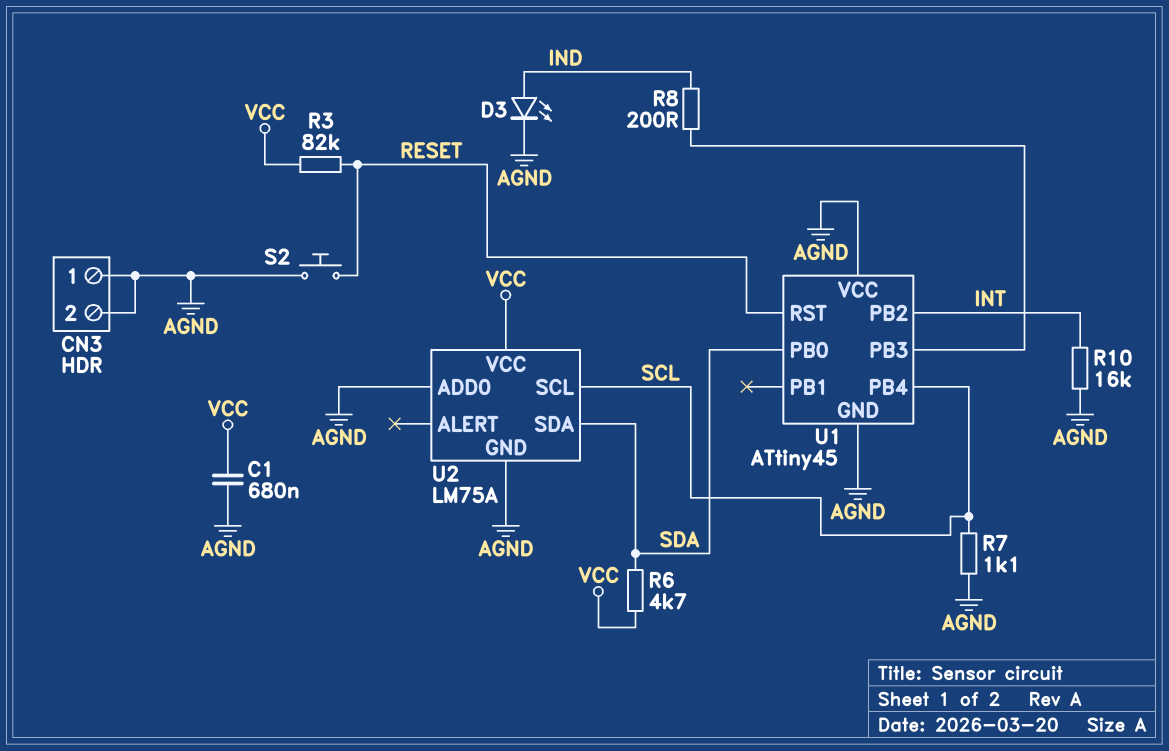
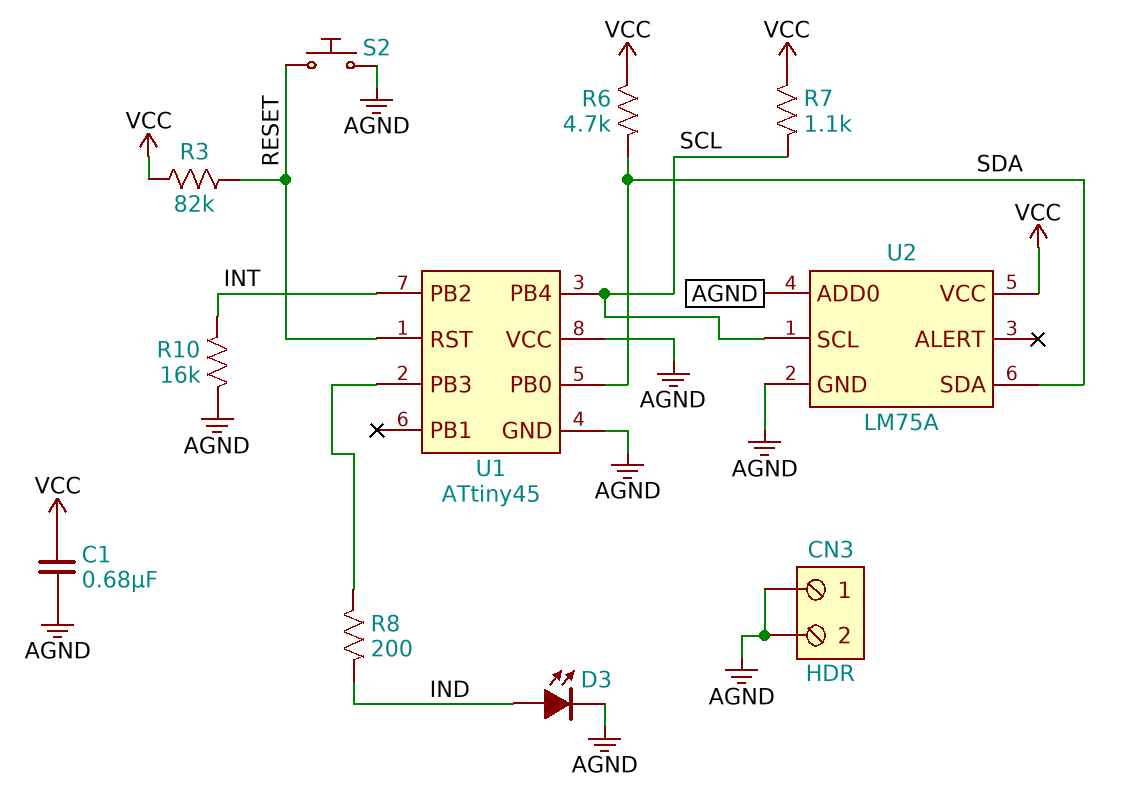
R7: 1.1k (AGND, SCL) -> 1.1k (SCL, VCC)

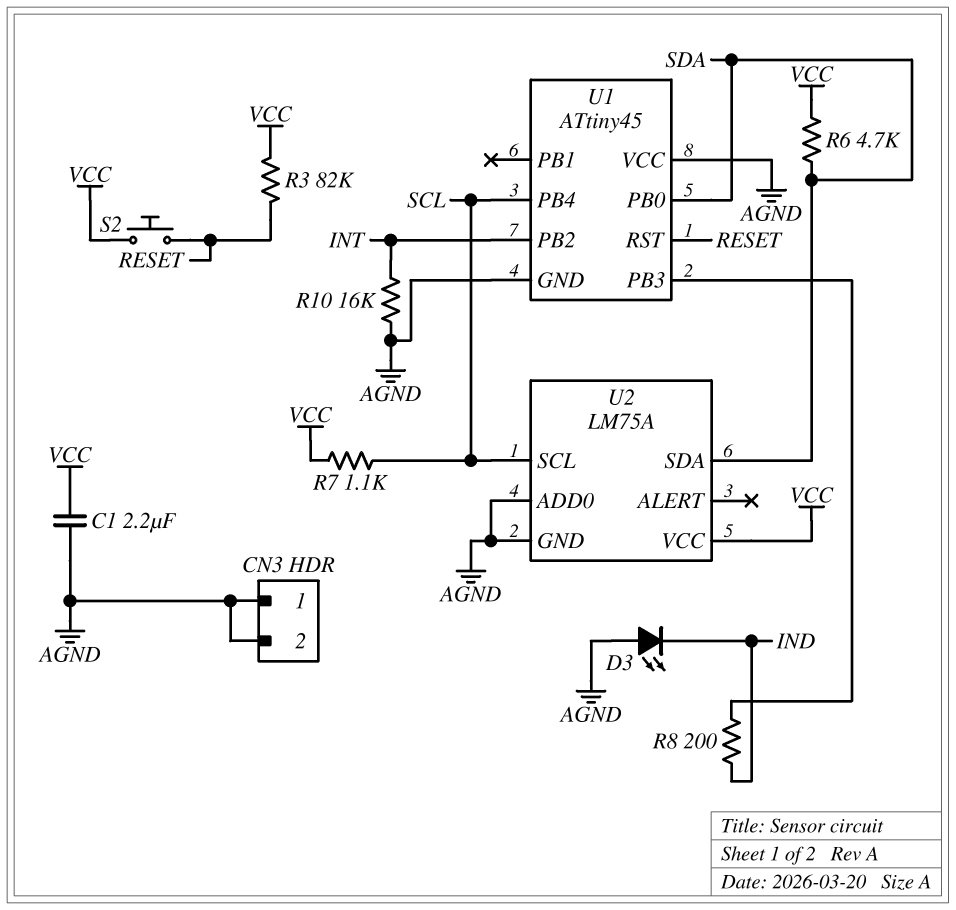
C1: 680nF (AGND, VCC) -> 2.2uF (AGND, VCC)
D3: LED (A IND, K AGND) -> LED (A AGND, K IND)
S2: button (AGND, RESET) -> button (RESET, VCC)

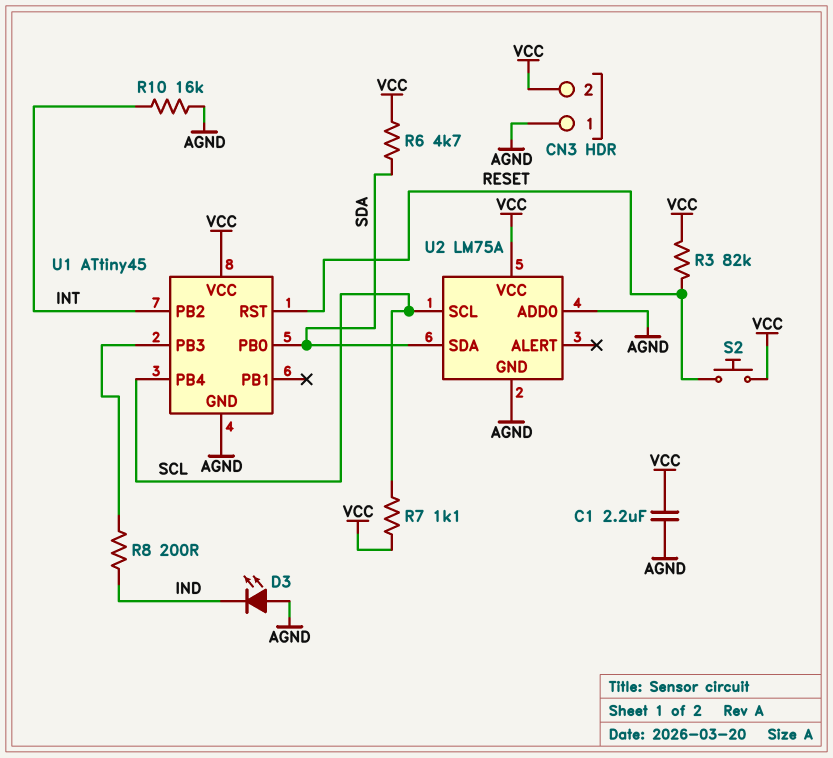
CN3 pin 2: AGND -> VCC
U1 pin VCC: AGND -> VCC

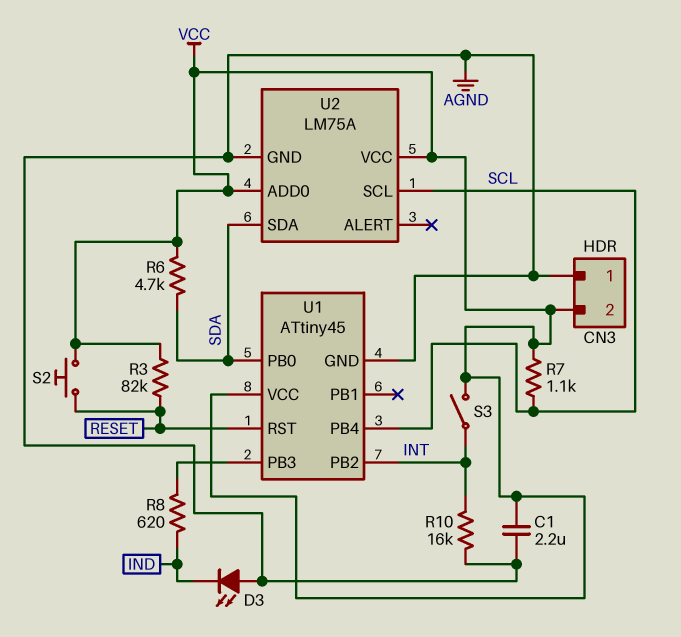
R8: 200 (IND, U1/PB3) -> 620 (IND, U1/PB3)
S3: none -> switch (INT, VCC)
U2 pin ADD0: AGND -> VCC

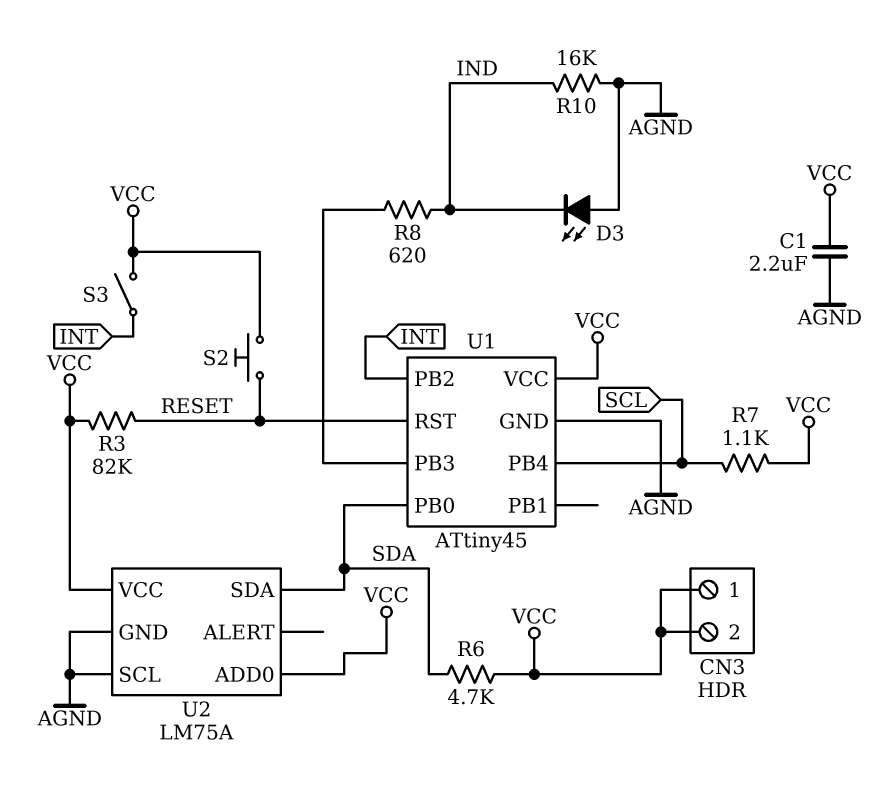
CN3 pin 1: AGND -> VCC
R10: 16k (AGND, INT) -> 16k (AGND, IND)
U2 pin SCL: SCL -> AGND

